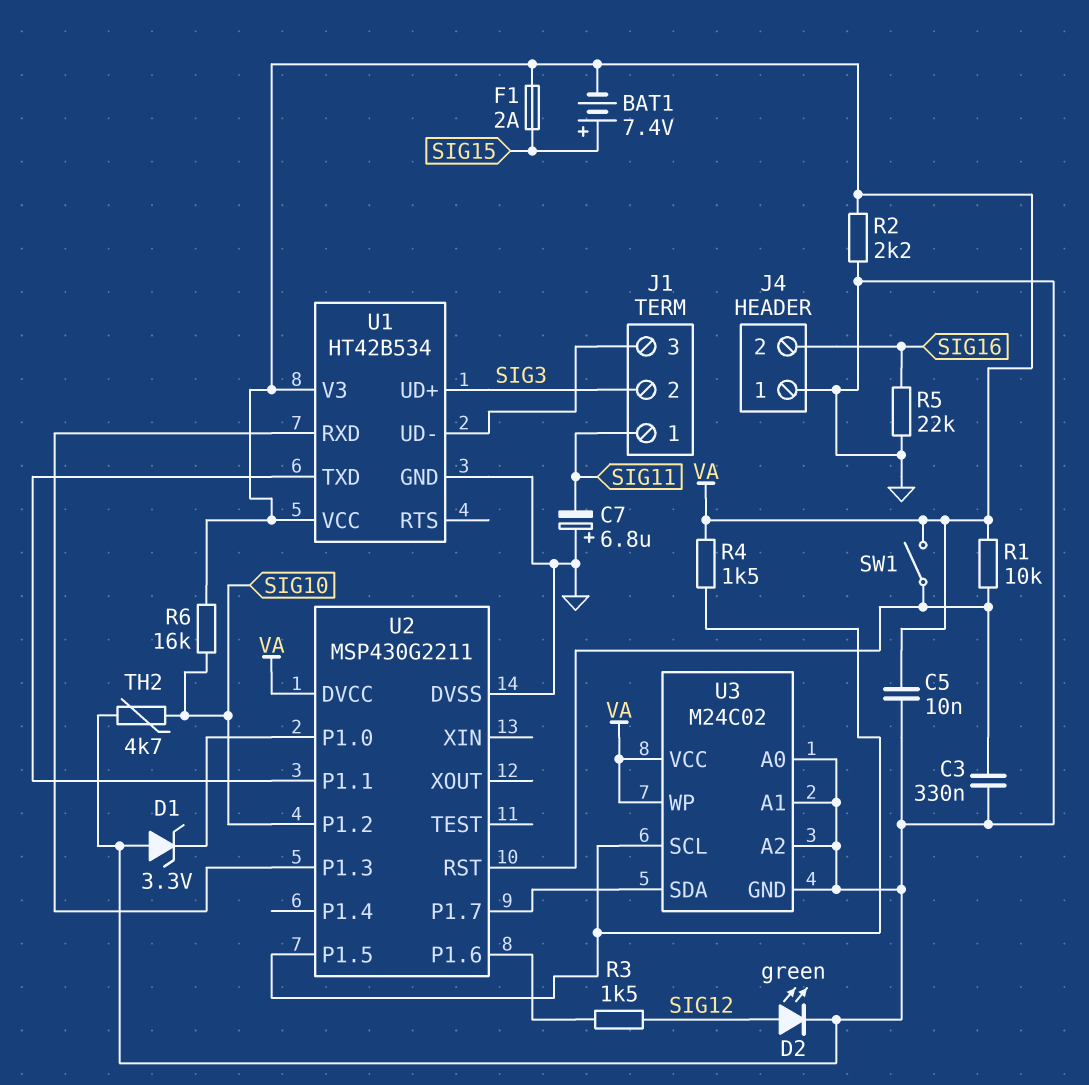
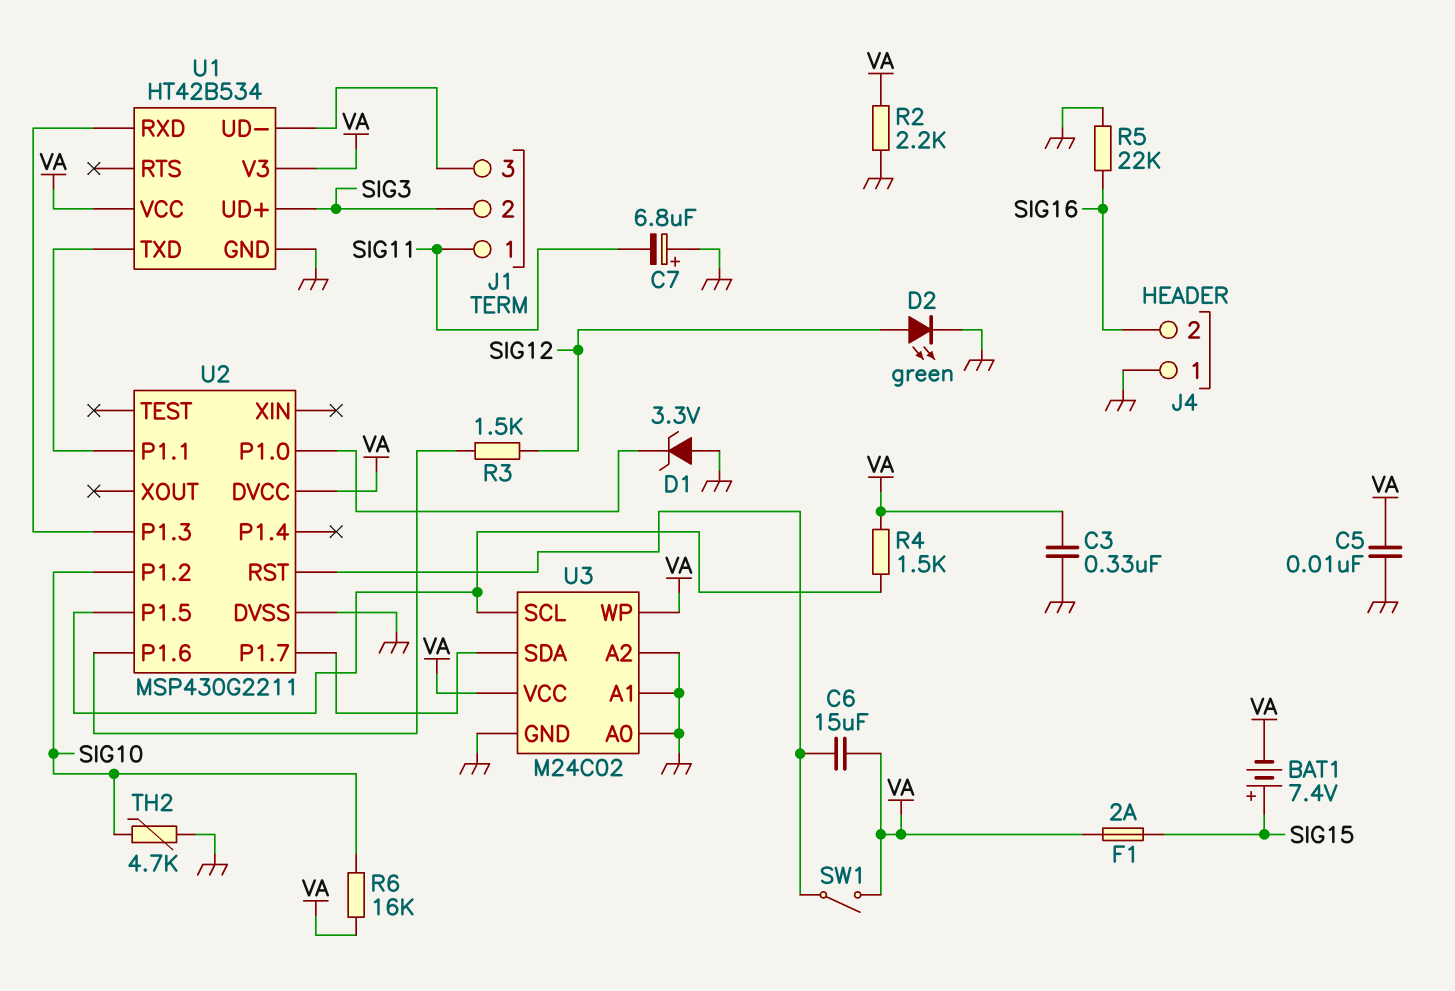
C3: 330nF (GND, U2/RST) -> 330nF (GND, VA)
C6: none -> 15uF (U2/RST, VA)
R1: 10k (U2/RST, VA) -> none

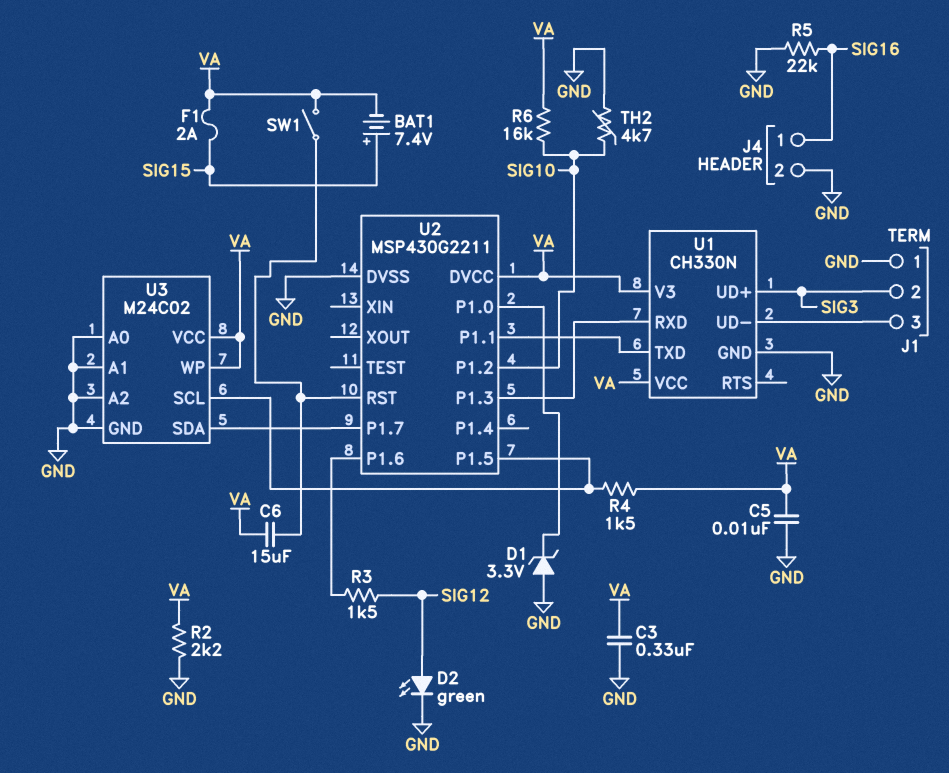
C7: 6.8uF (plus GND, minus SIG11) -> none
J1 pin 1: SIG11 -> GND
J4 pin 1: GND -> SIG16
J4 pin 2: SIG16 -> GND
U1: HT42B534 -> CH330N

